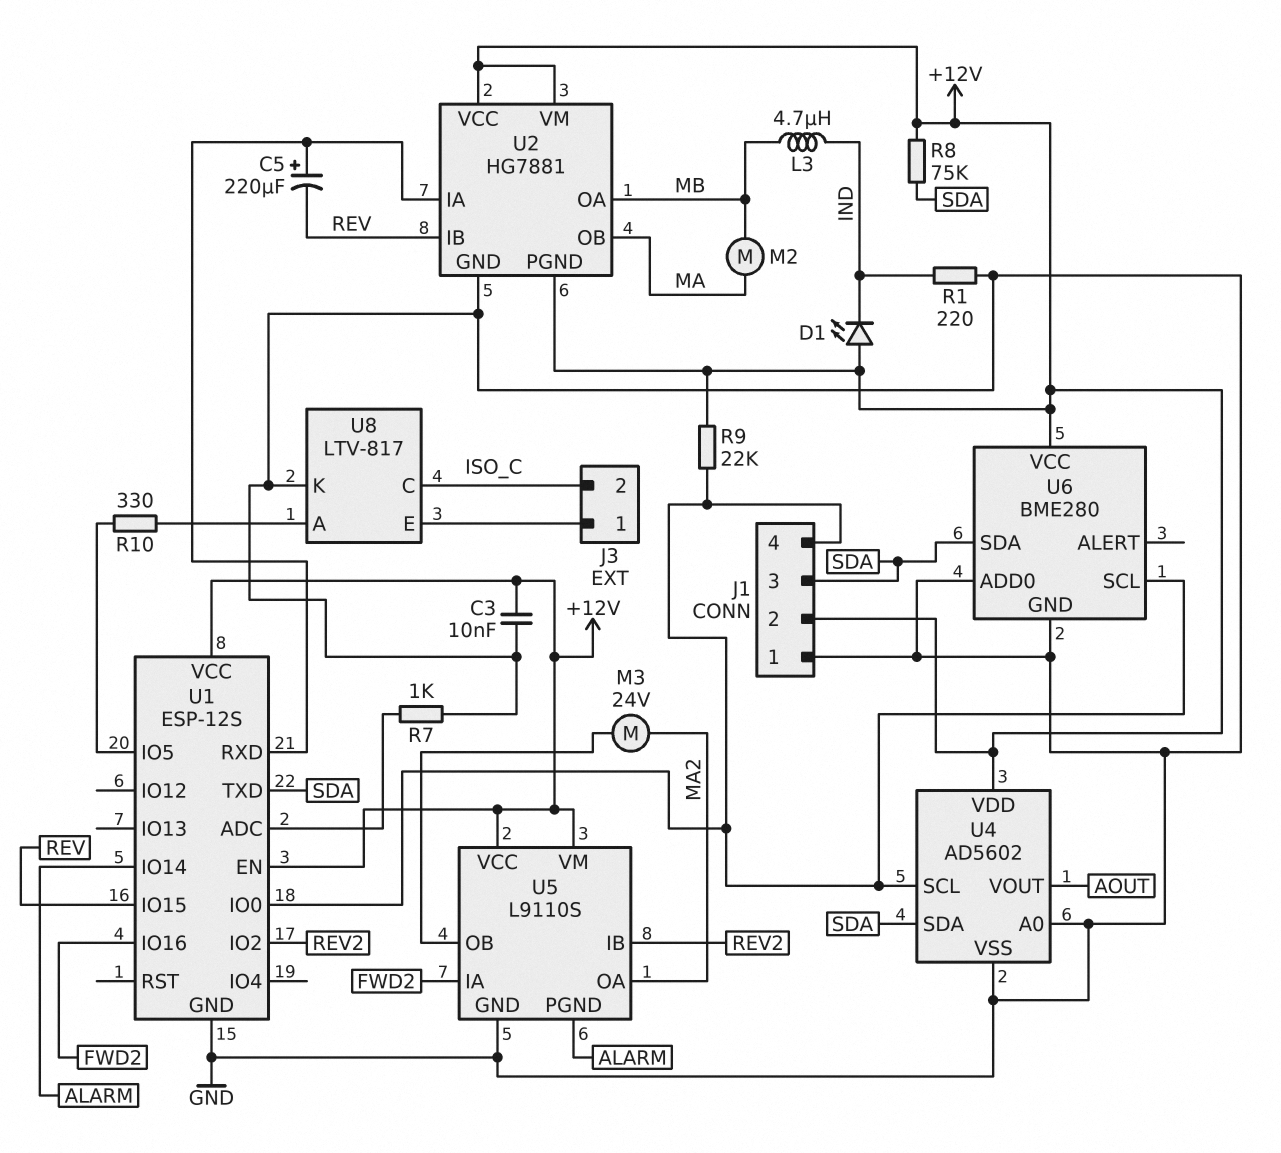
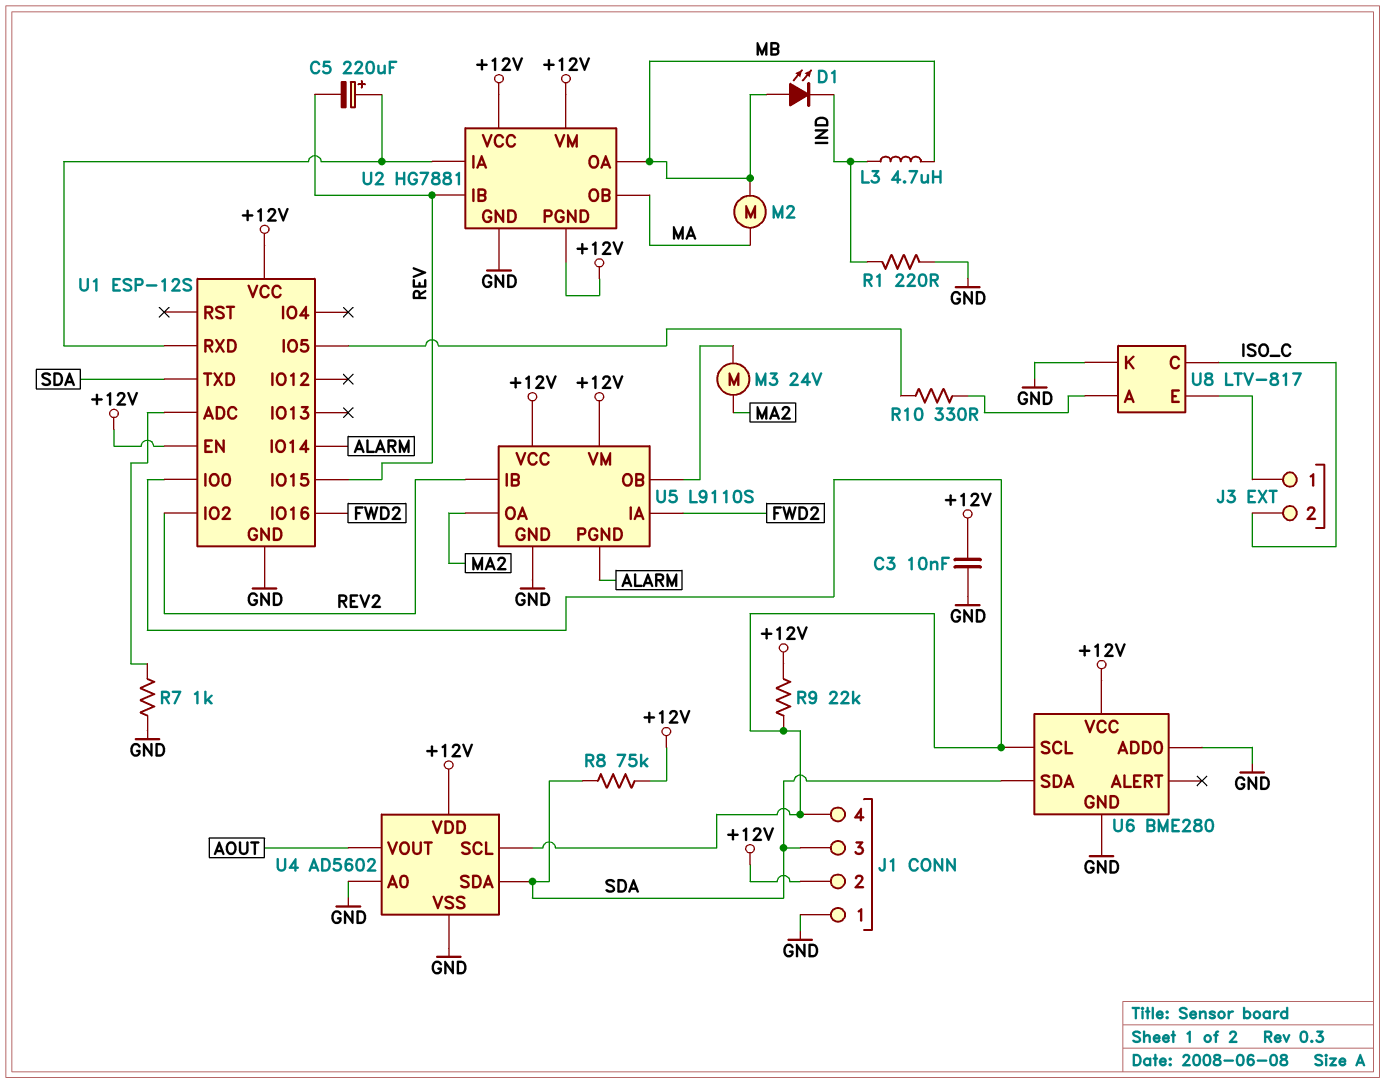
D1: LED (A +12V, K IND) -> LED (A MB, K IND)

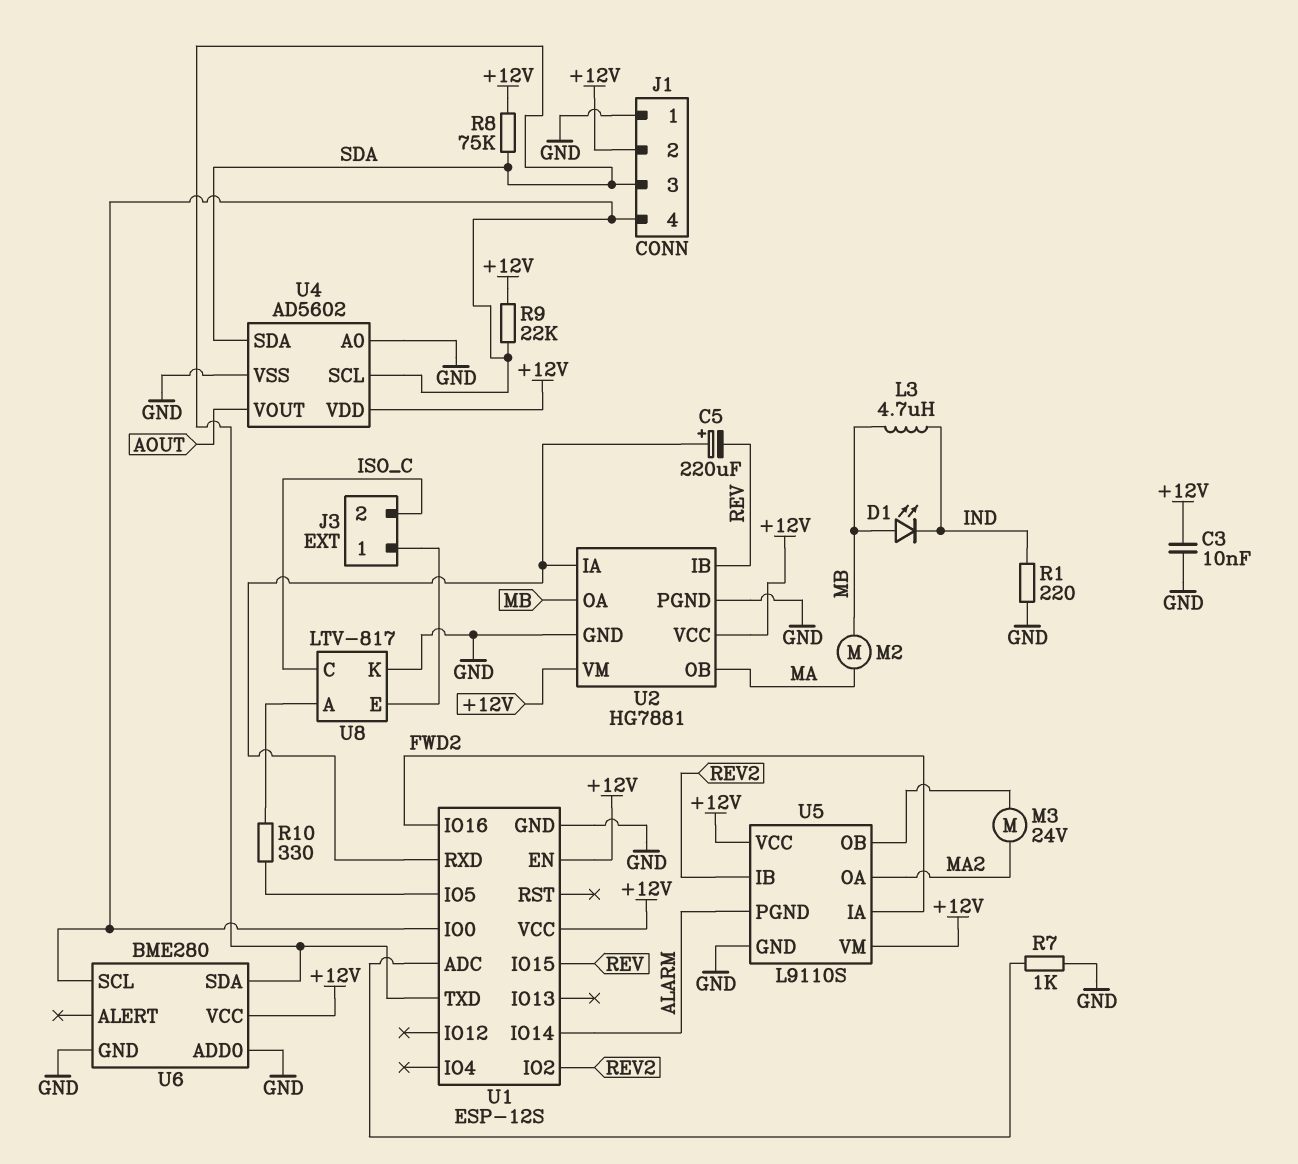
U2 pin PGND: +12V -> GND

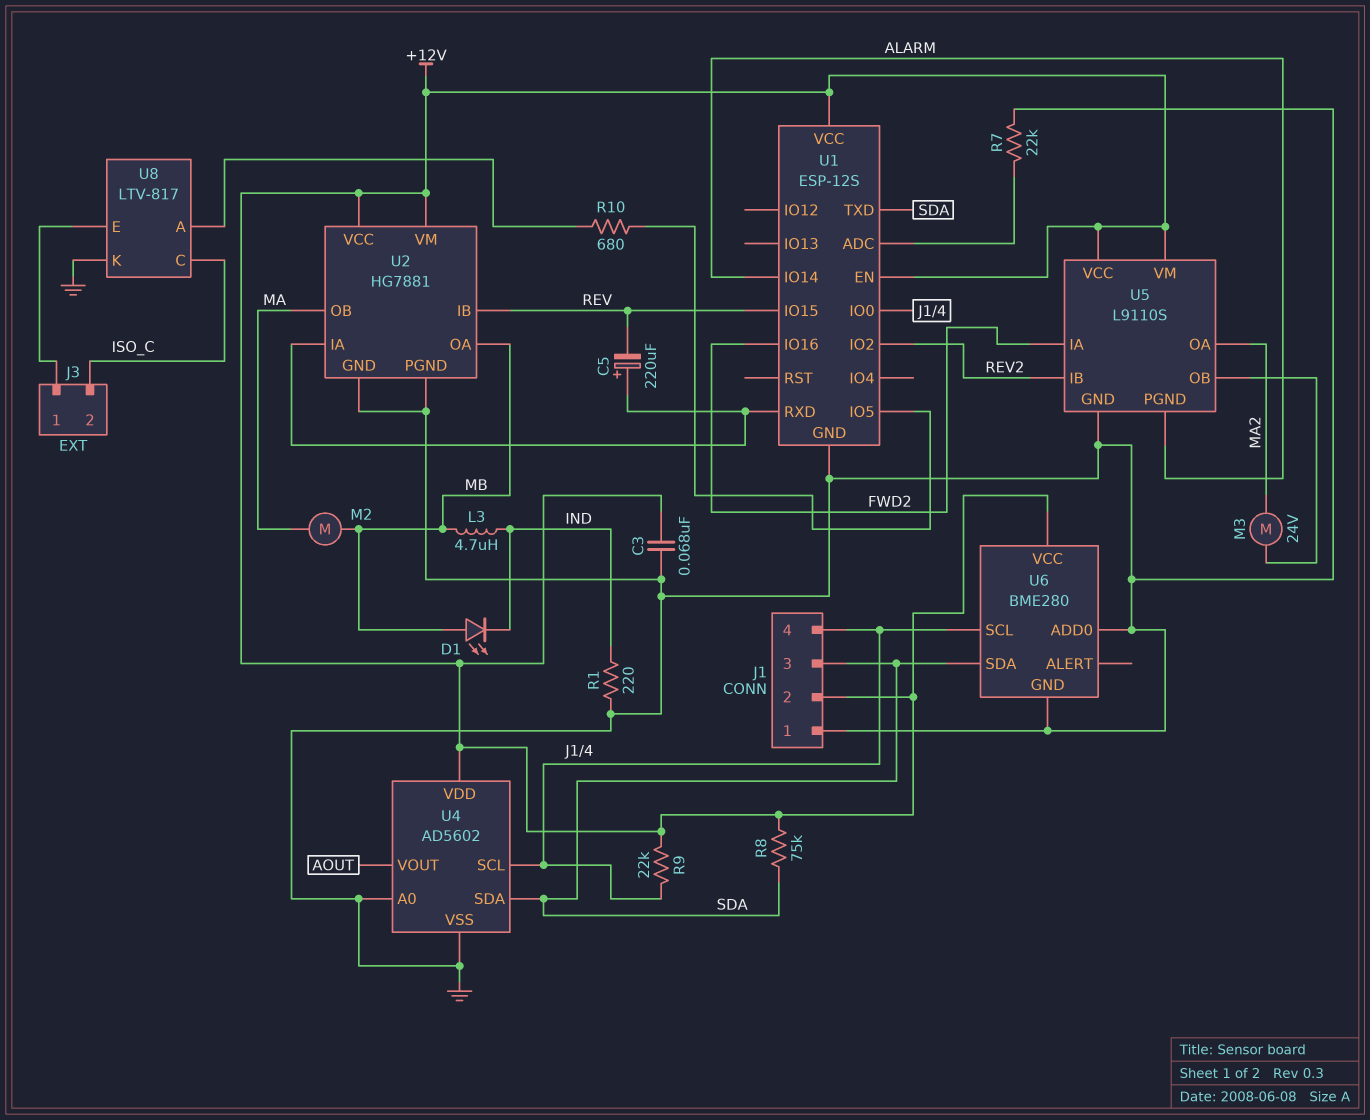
C3: 10nF (+12V, GND) -> 68nF (+12V, GND)
R7: 1k (GND, U1/ADC) -> 22k (GND, U1/ADC)
R10: 330 (U1/IO5, U8/A) -> 680 (U1/IO5, U8/A)

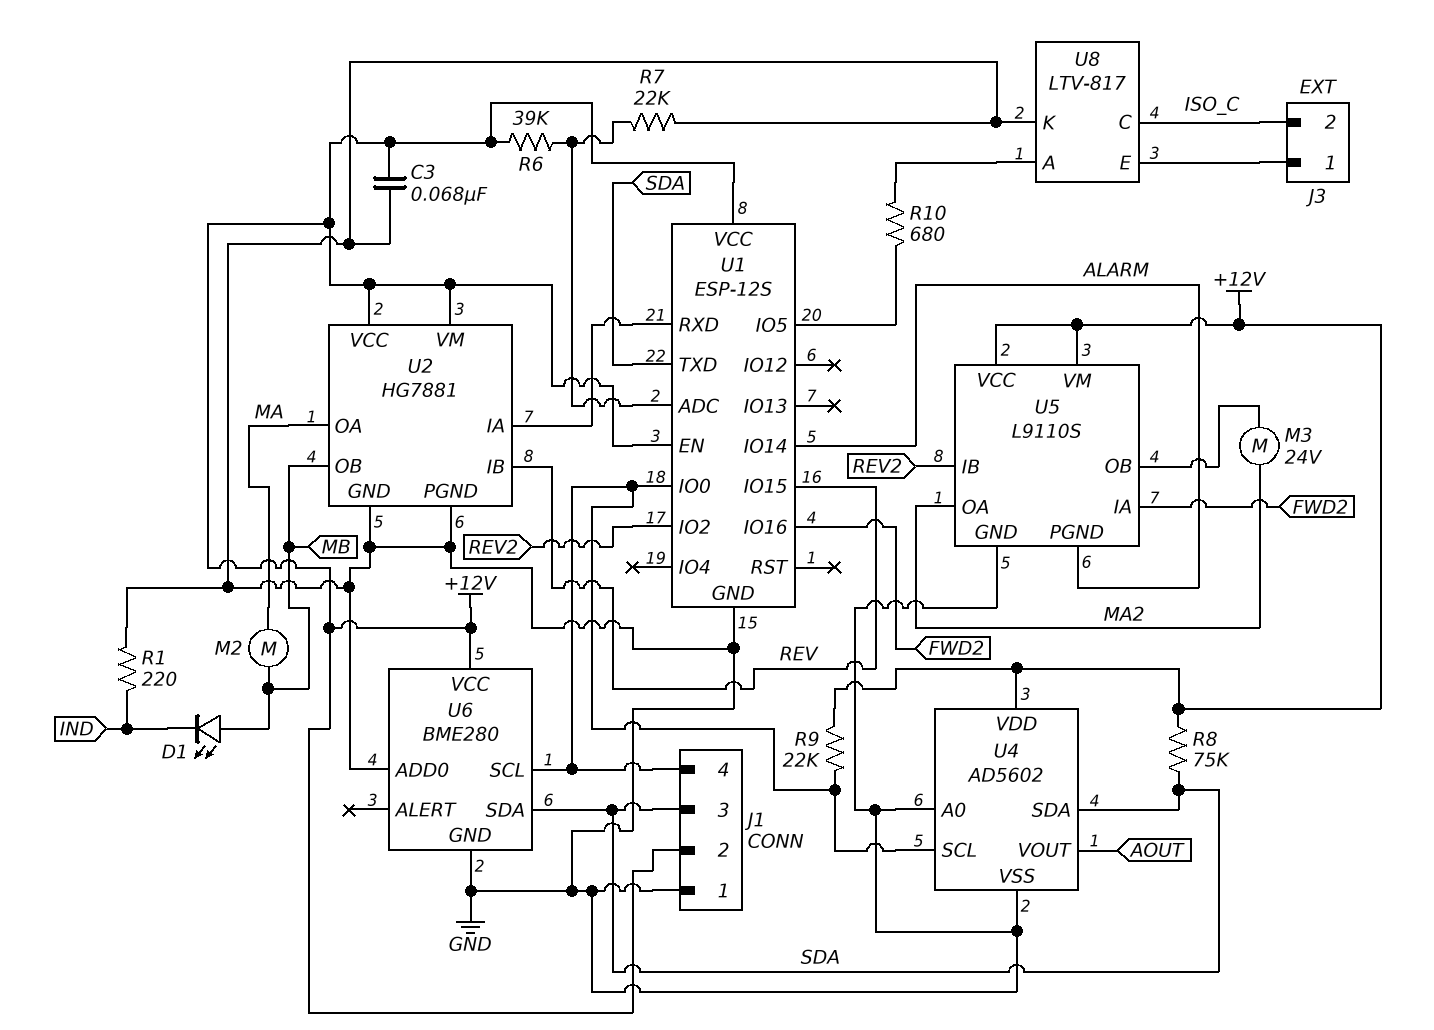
C5: 220uF (plus U1/RXD, minus REV) -> none
L3: 4.7uH (IND, MB) -> none
R6: none -> 39k (+12V, U1/ADC)
U2 pin OA: MB -> MA
U2 pin OB: MA -> MB

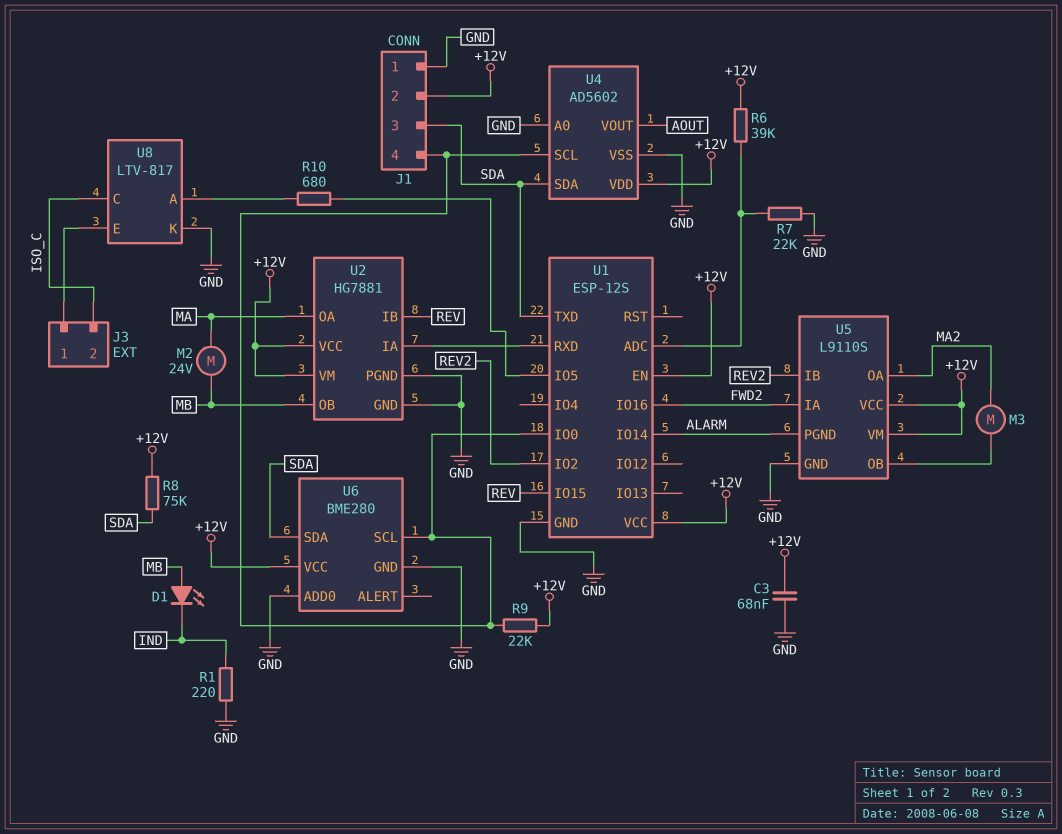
M2: motor (MA, MB) -> motor 24V (MA, MB)
M3: motor 24V (MA2, U5/OB) -> motor (MA2, U5/OB)

